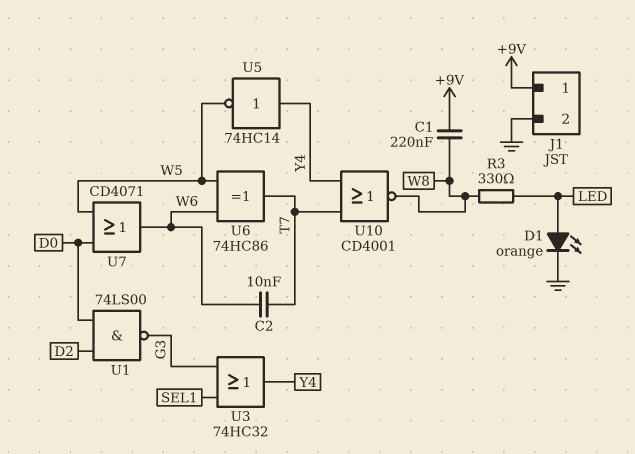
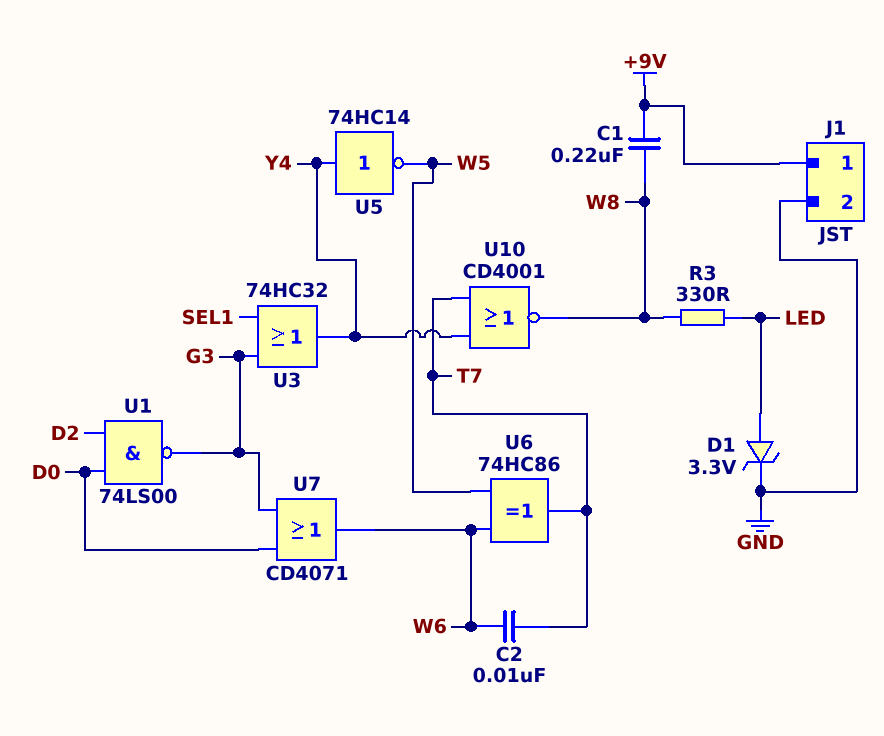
D1: LED orange (A LED, K GND) -> zener 3.3V (A LED, K GND)
U7: OR CD4071 (in D0, in W5, out W6) -> OR CD4071 (in D0, in G3, out W6)

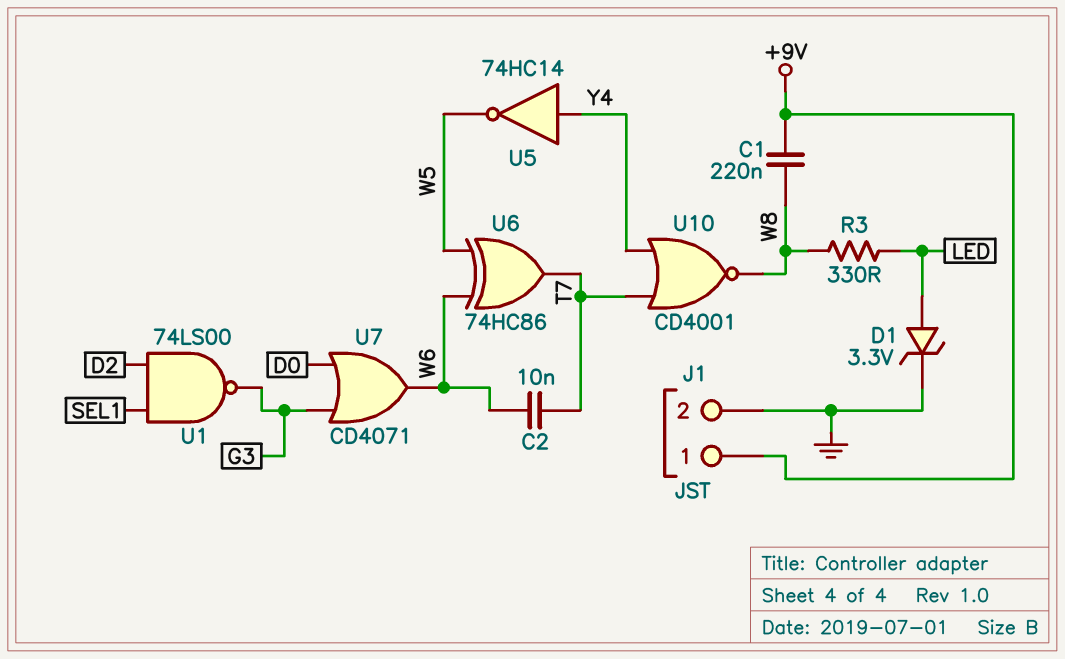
U1: NAND 74LS00 (in D0, in D2, out G3) -> NAND 74LS00 (in D2, in SEL1, out G3)
U3: OR 74HC32 (in G3, in SEL1, out Y4) -> none

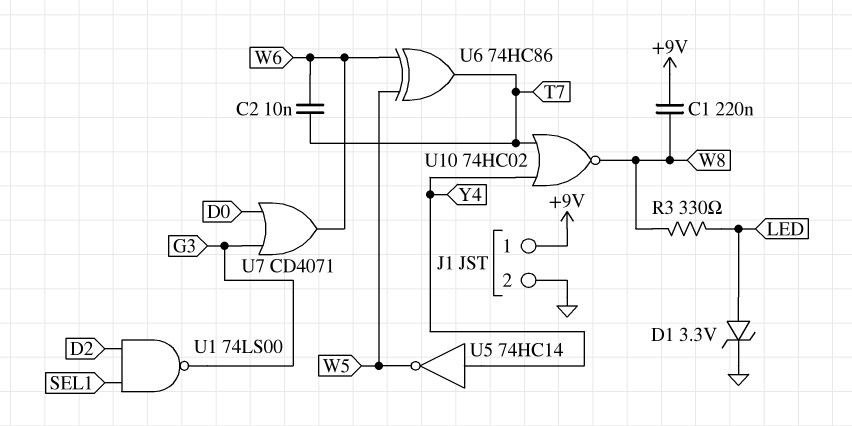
U10: NOR CD4001 (in T7, in Y4, out W8) -> NOR 74HC02 (in T7, in Y4, out W8)

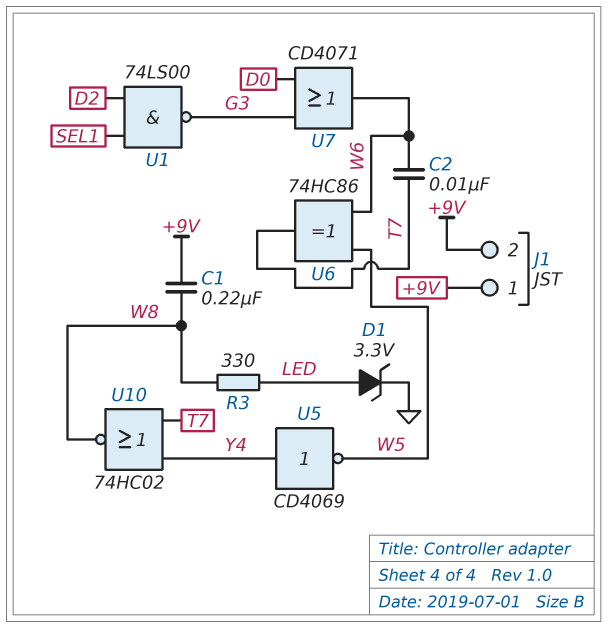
J1 pin 2: GND -> +9V
U5: NOT 74HC14 (in Y4, out W5) -> NOT CD4069 (in Y4, out W5)

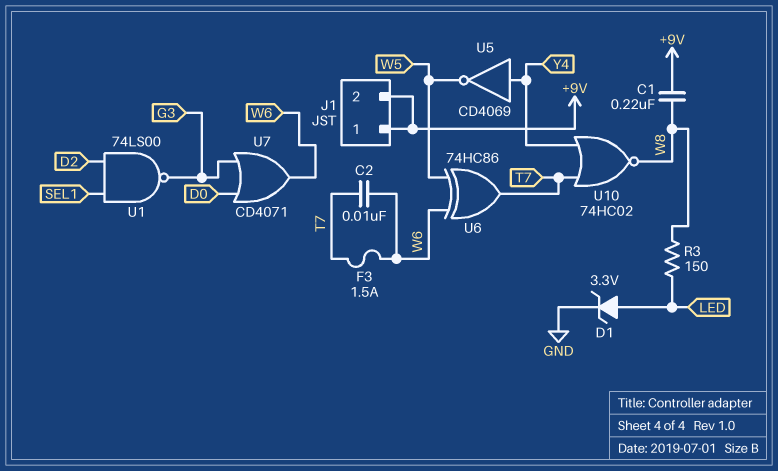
F3: none -> 1.5A (T7, W6)
R3: 330 (LED, W8) -> 150 (LED, W8)

